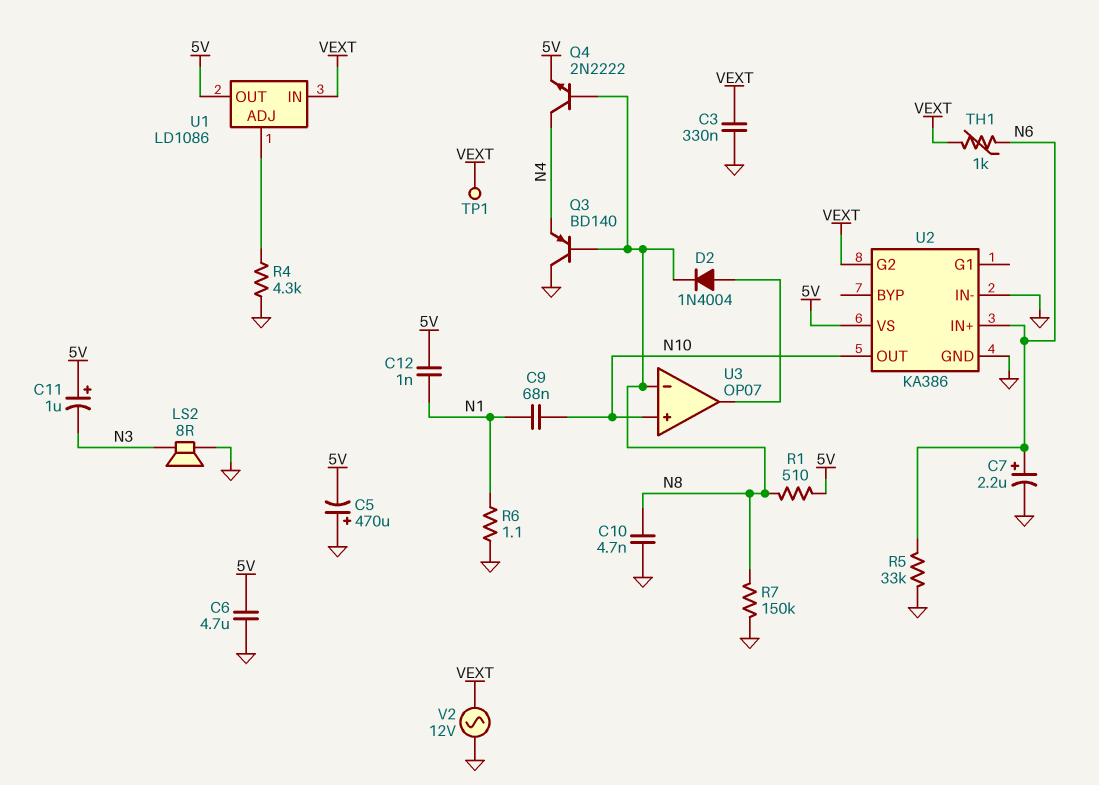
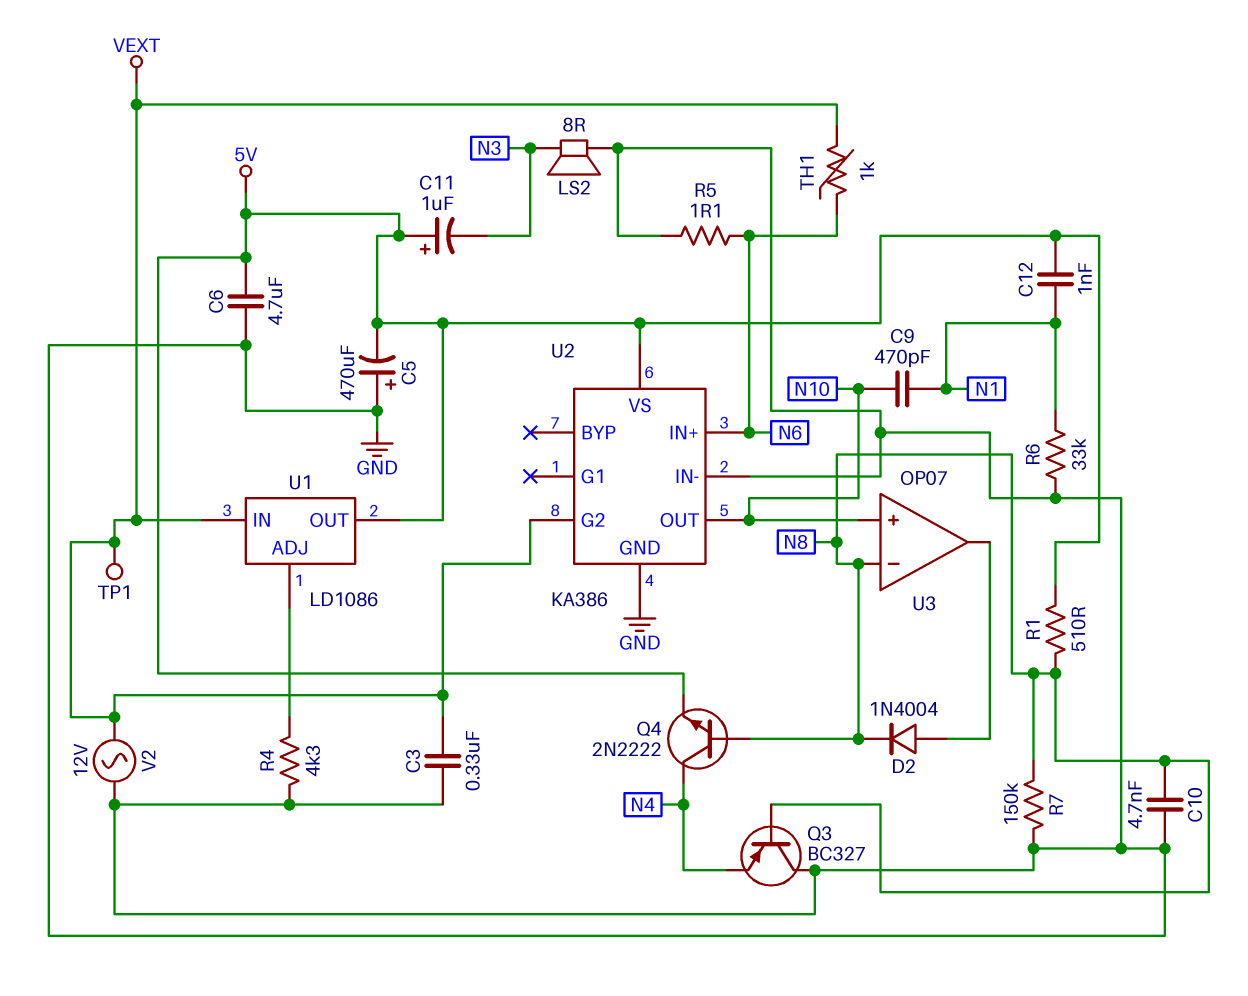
C7: 2.2uF (plus N6, minus GND) -> none
C9: 68nF (N1, N10) -> 470pF (N1, N10)
Q3: PNP BD140 (B N8, C GND, E N4) -> PNP BC327 (B N8, C GND, E N4)
R5: 33k (GND, N6) -> 1.1 (GND, N6)
R6: 1.1 (GND, N1) -> 33k (GND, N1)

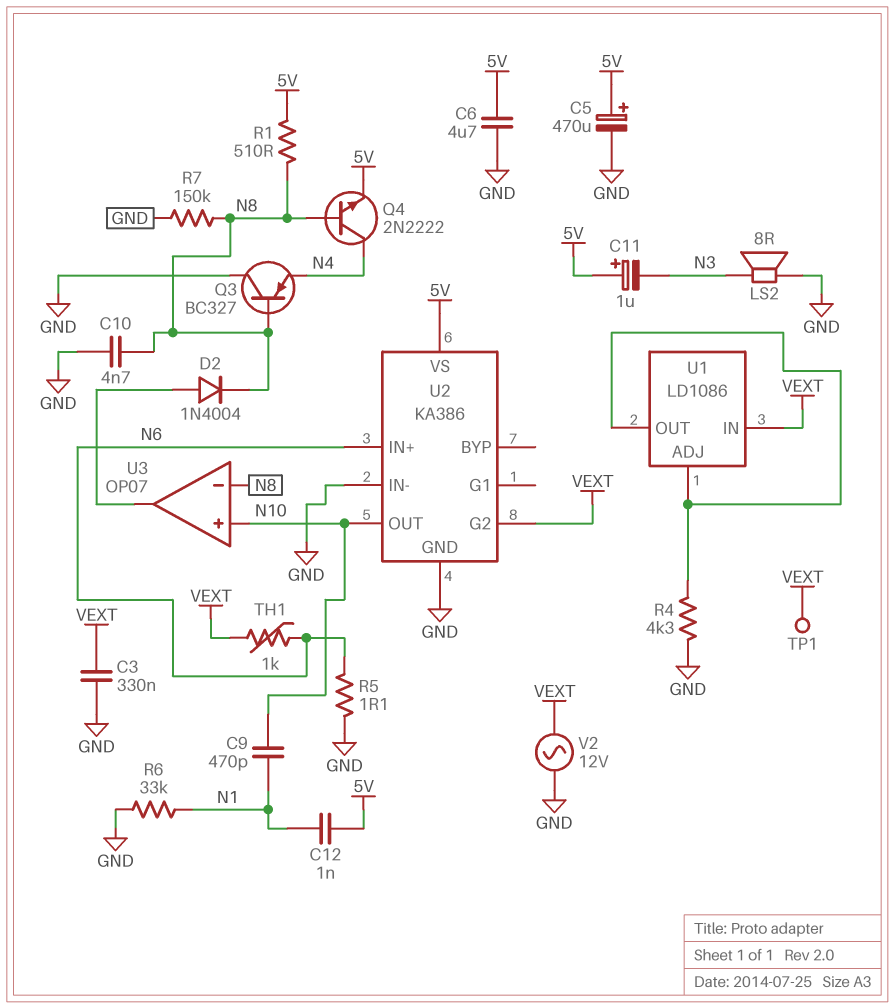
C5: 470uF (plus GND, minus 5V) -> 470uF (plus 5V, minus GND)
U1 pin OUT: 5V -> U1/ADJ

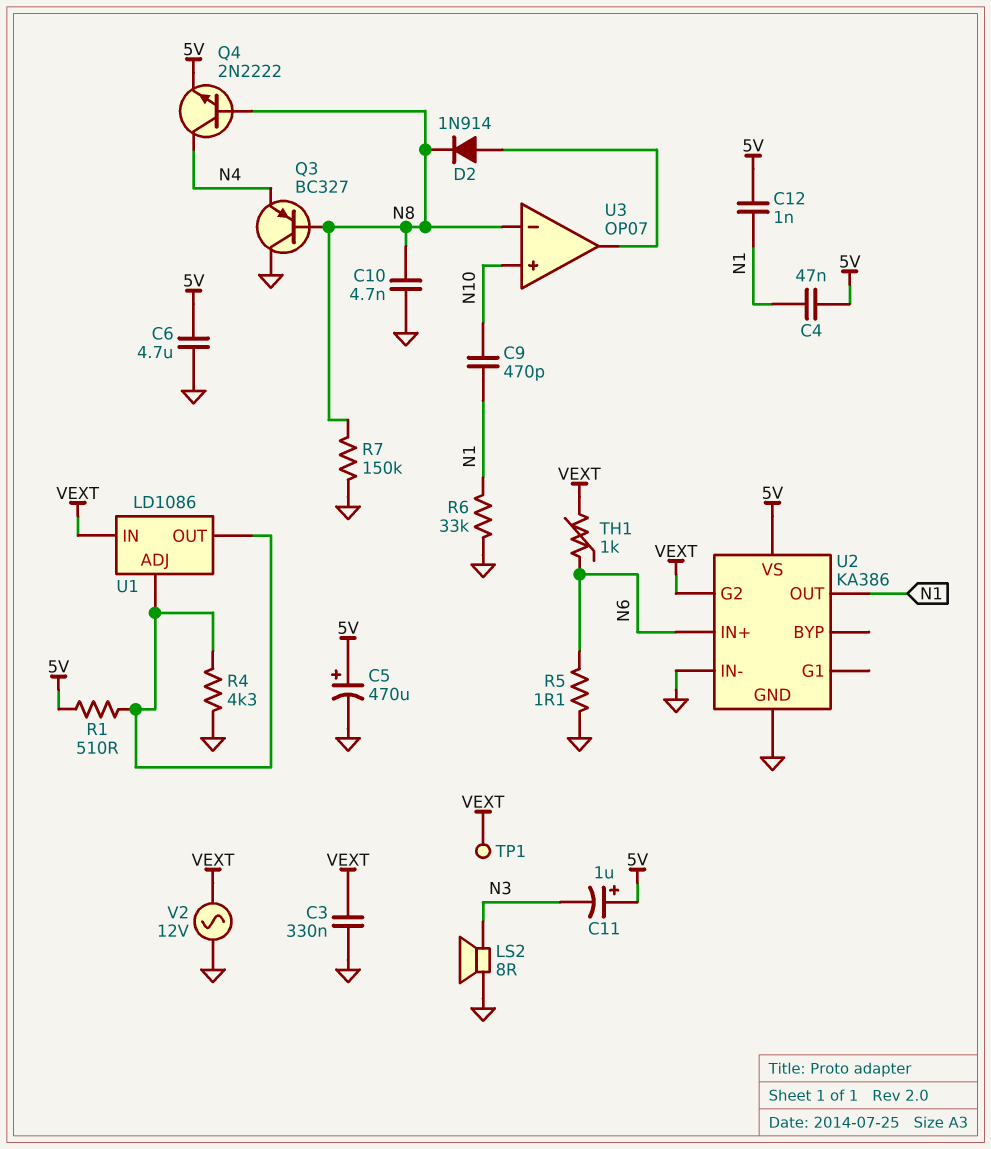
C4: none -> 47nF (5V, N1)
D2: diode 1N4004 (A U3/out, K N8) -> diode 1N914 (A U3/out, K N8)
R1: 510 (5V, N8) -> 510 (5V, U1/ADJ)
U2 pin OUT: N10 -> N1

